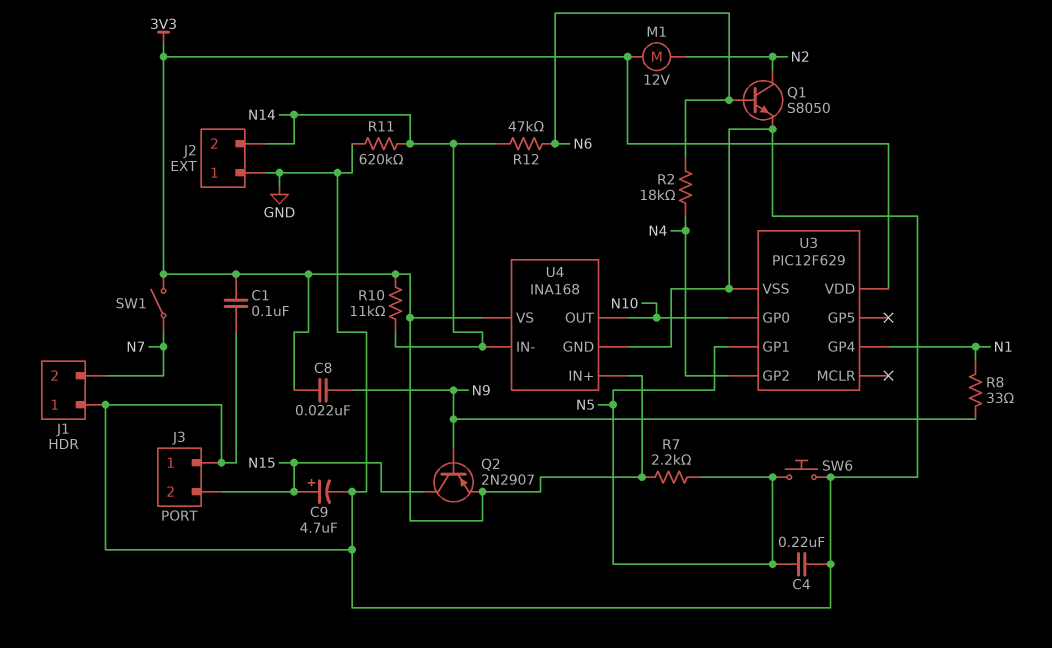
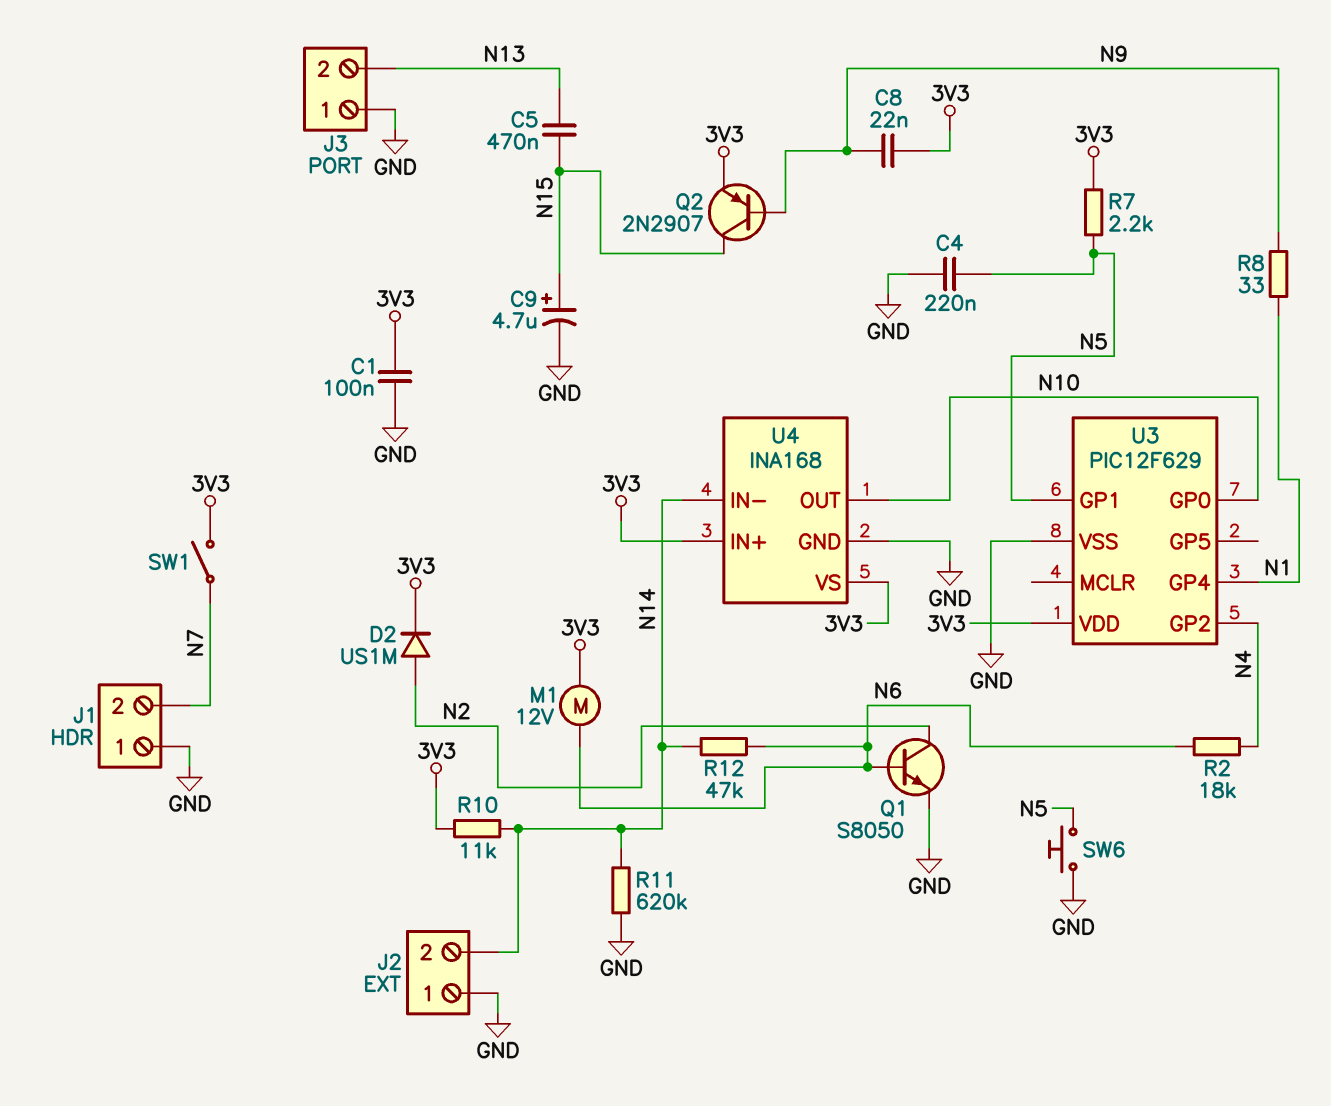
C5: none -> 470nF (N13, N15)
D2: none -> diode US1M (A N2, K 3V3)
J3 pin 2: N15 -> N13
M1: motor 12V (3V3, N2) -> motor 12V (3V3, N6)

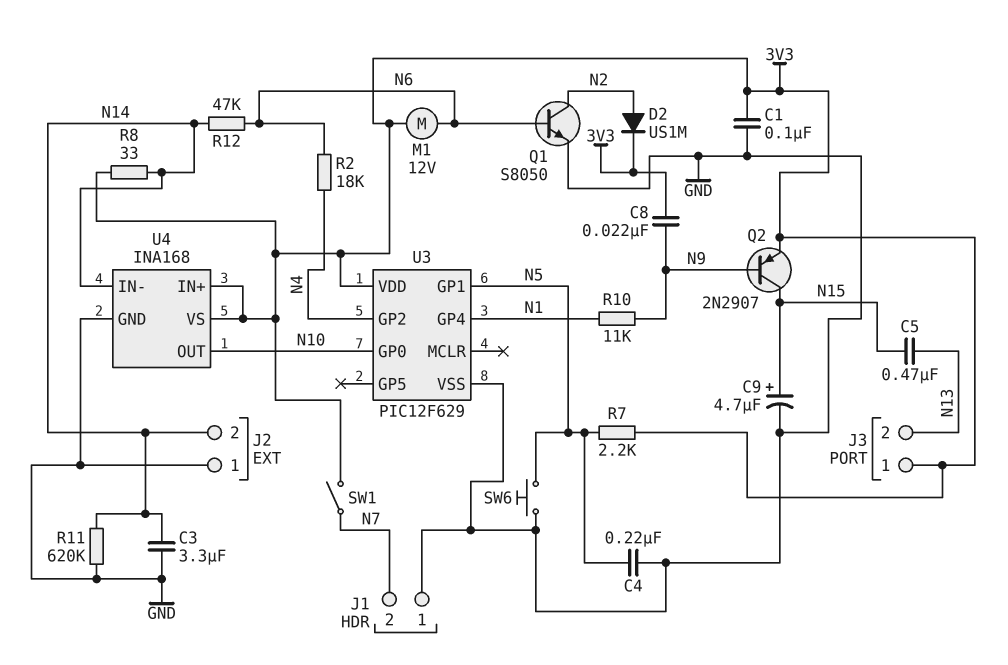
C3: none -> 3.3uF (GND, N14)
J3 pin 1: GND -> 3V3
R8: 33 (N1, N9) -> 33 (3V3, N14)
R10: 11k (3V3, N14) -> 11k (N1, N9)

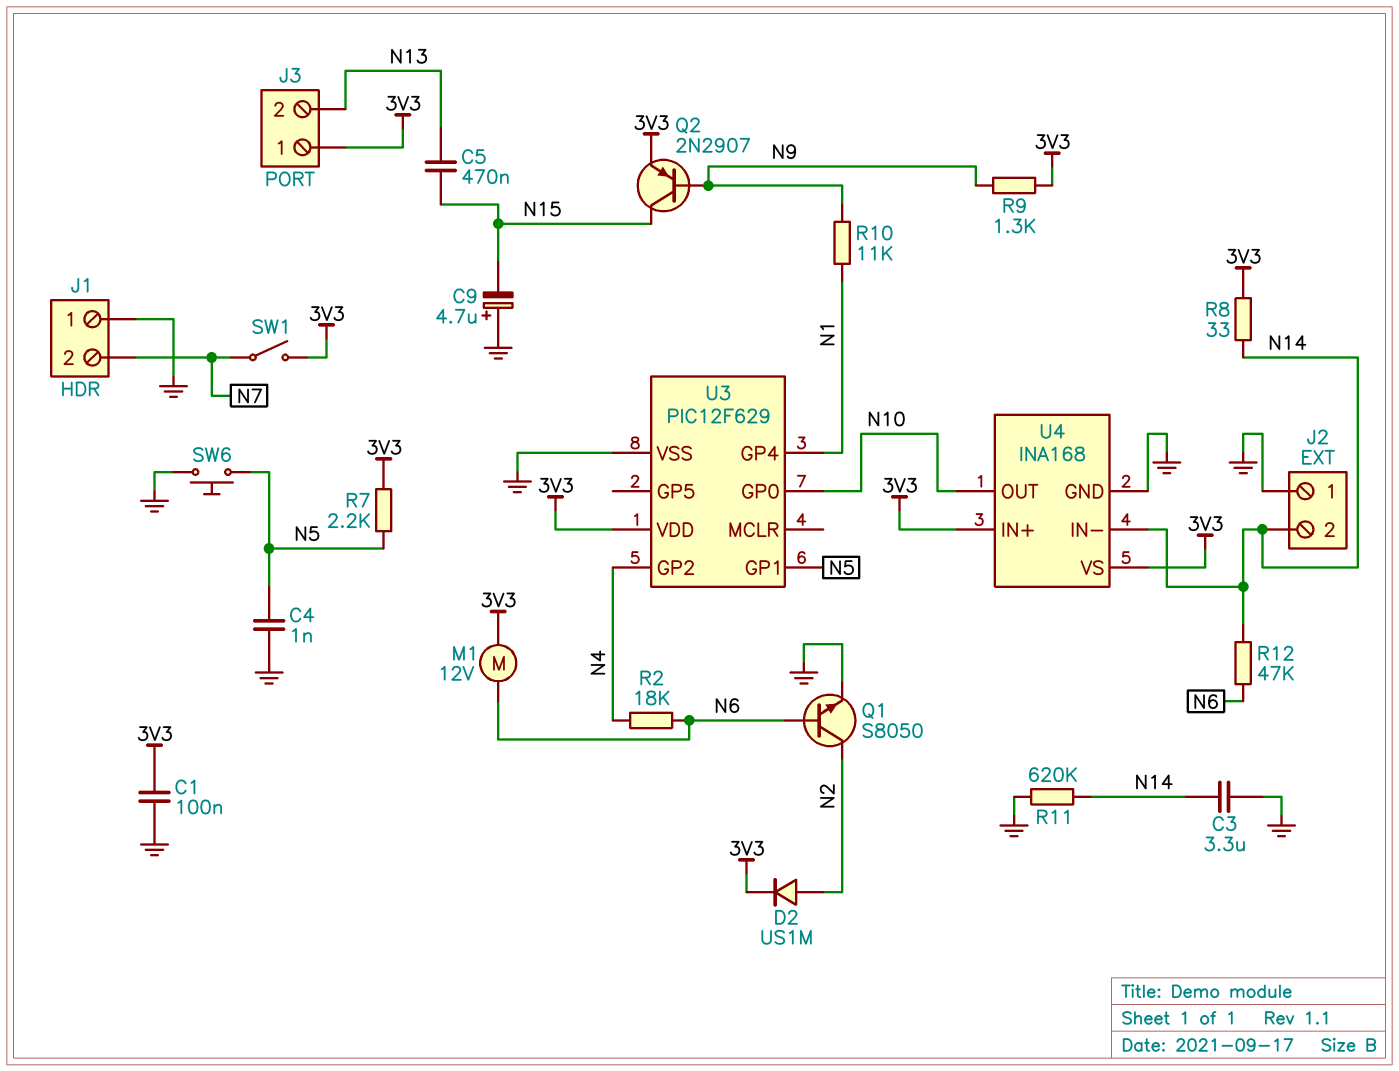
C4: 220nF (GND, N5) -> 1nF (GND, N5)
C8: 22nF (3V3, N9) -> none
C9: 4.7uF (plus N15, minus GND) -> 4.7uF (plus GND, minus N15)
R9: none -> 1.3k (3V3, N9)

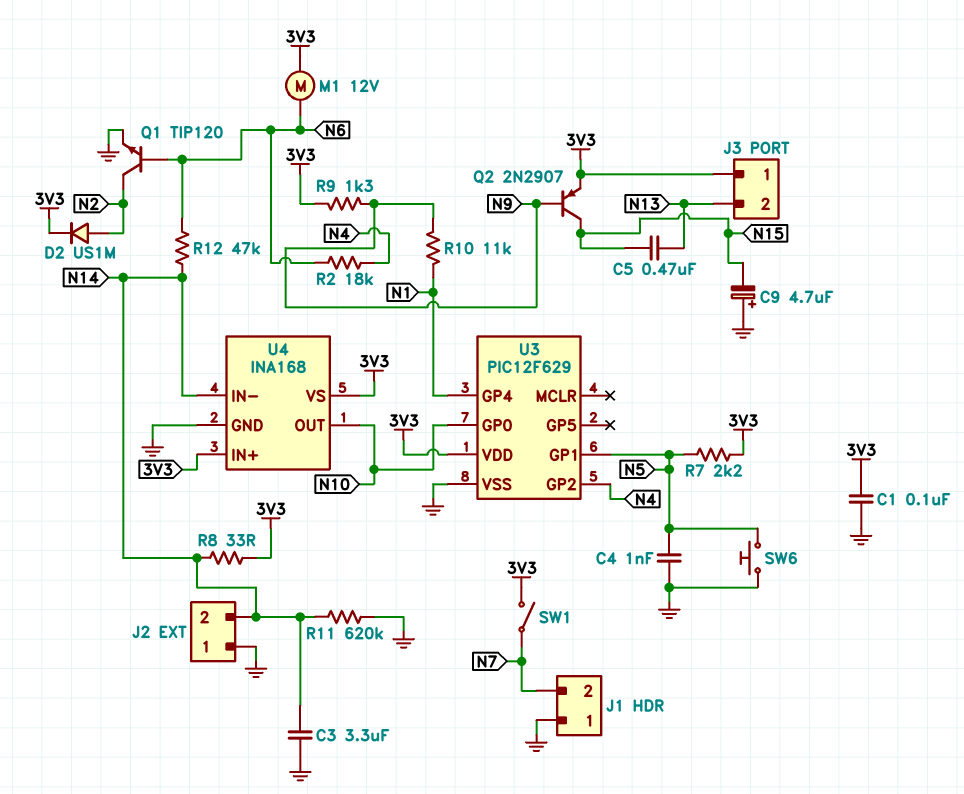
Q1: NPN S8050 (B N6, C N2, E GND) -> NPN TIP120 (B N6, C N2, E GND)

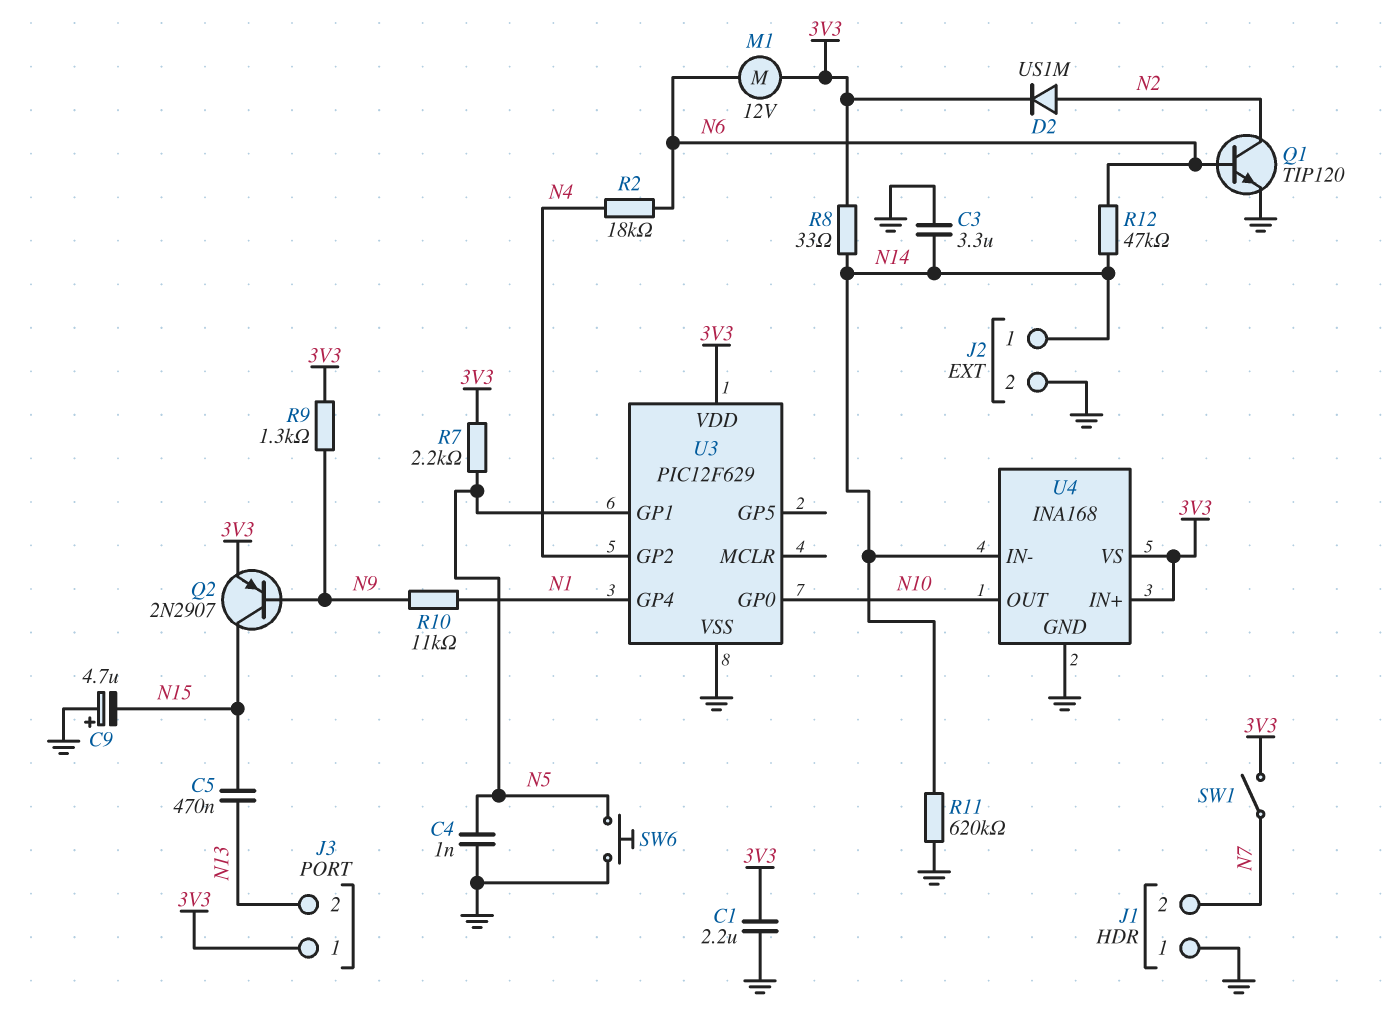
C1: 100nF (3V3, GND) -> 2.2uF (3V3, GND)
J2 pin 1: GND -> N14
J2 pin 2: N14 -> GND

